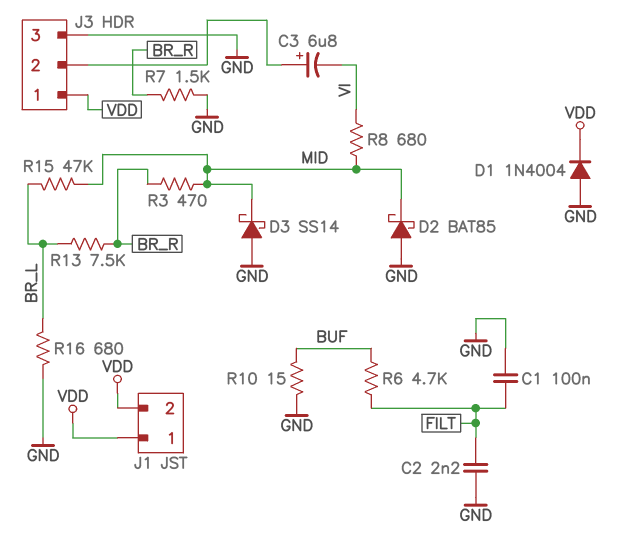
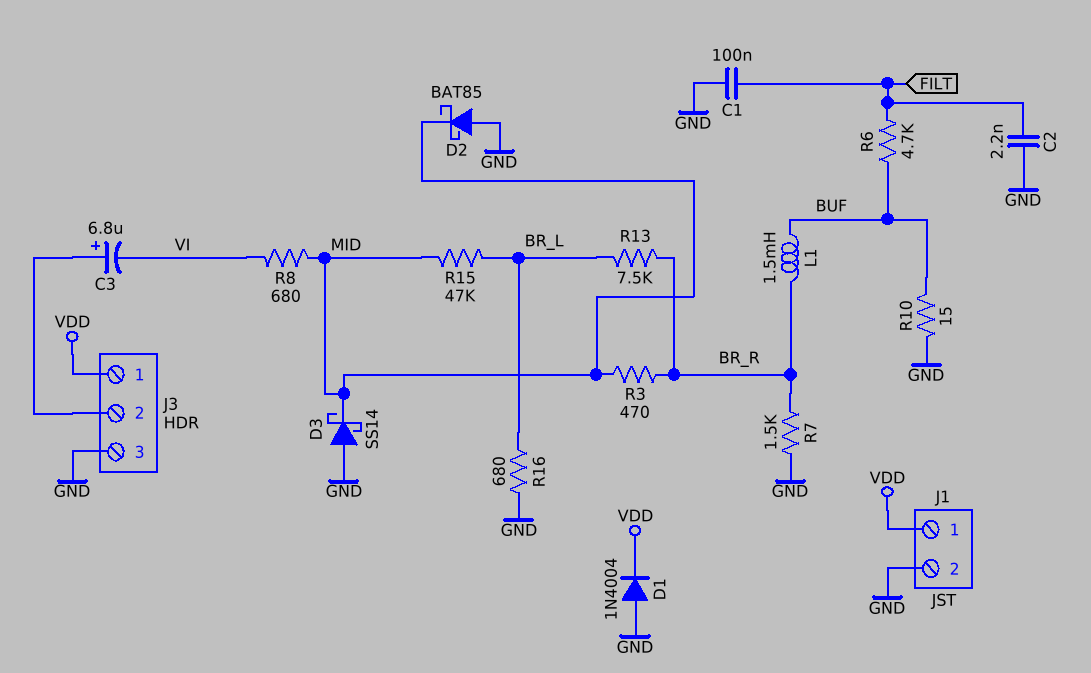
J1 pin 2: VDD -> GND
L1: none -> 1.5mH (BR_R, BUF)

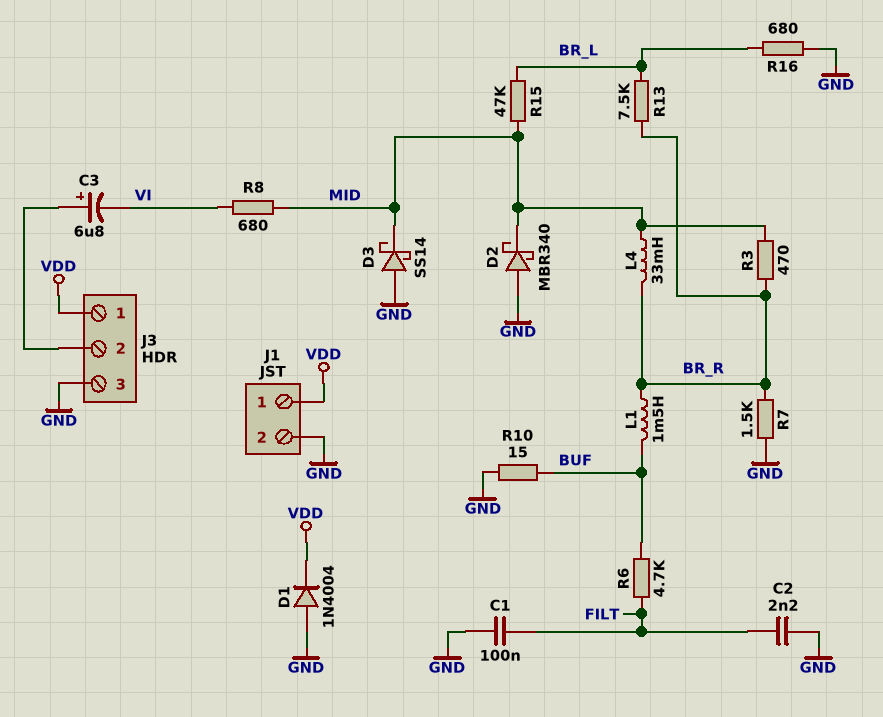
D2: schottky BAT85 (A GND, K MID) -> schottky MBR340 (A GND, K MID)
L4: none -> 33mH (BR_R, MID)

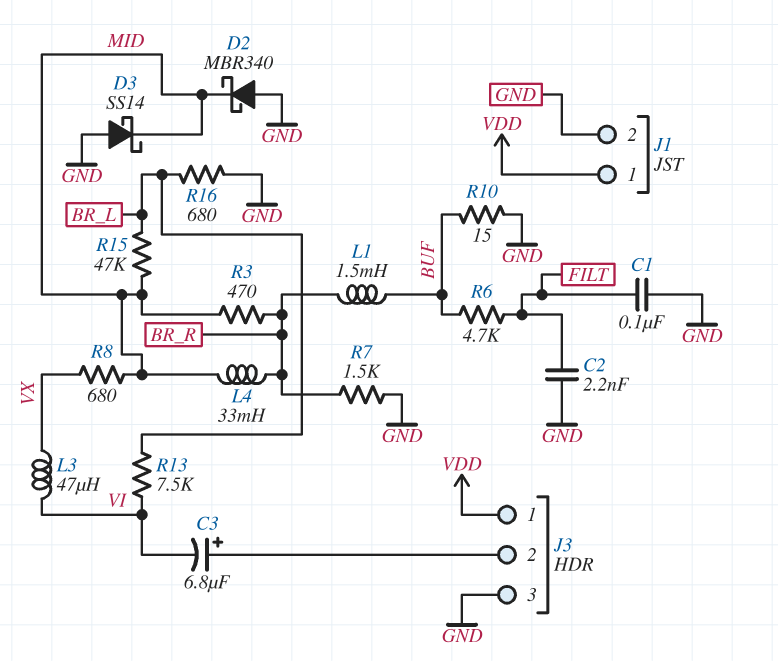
D1: diode 1N4004 (A GND, K VDD) -> none
L3: none -> 47uH (VI, VX)
R8: 680 (MID, VI) -> 680 (MID, VX)
R13: 7.5k (BR_L, BR_R) -> 7.5k (BR_L, VI)

